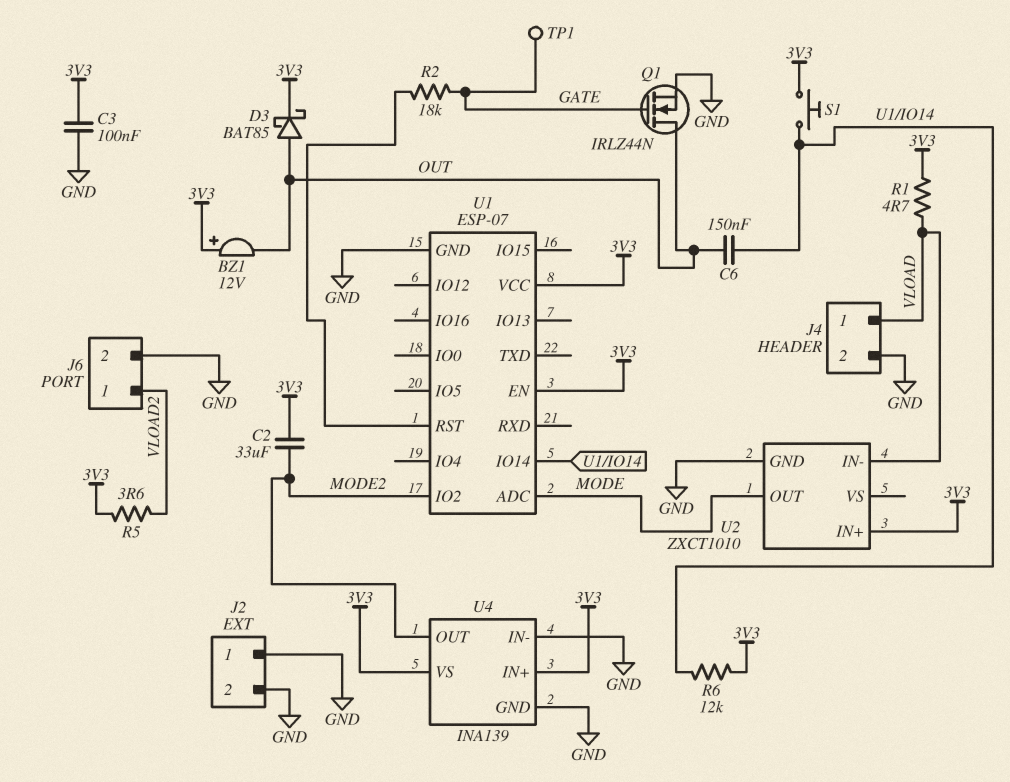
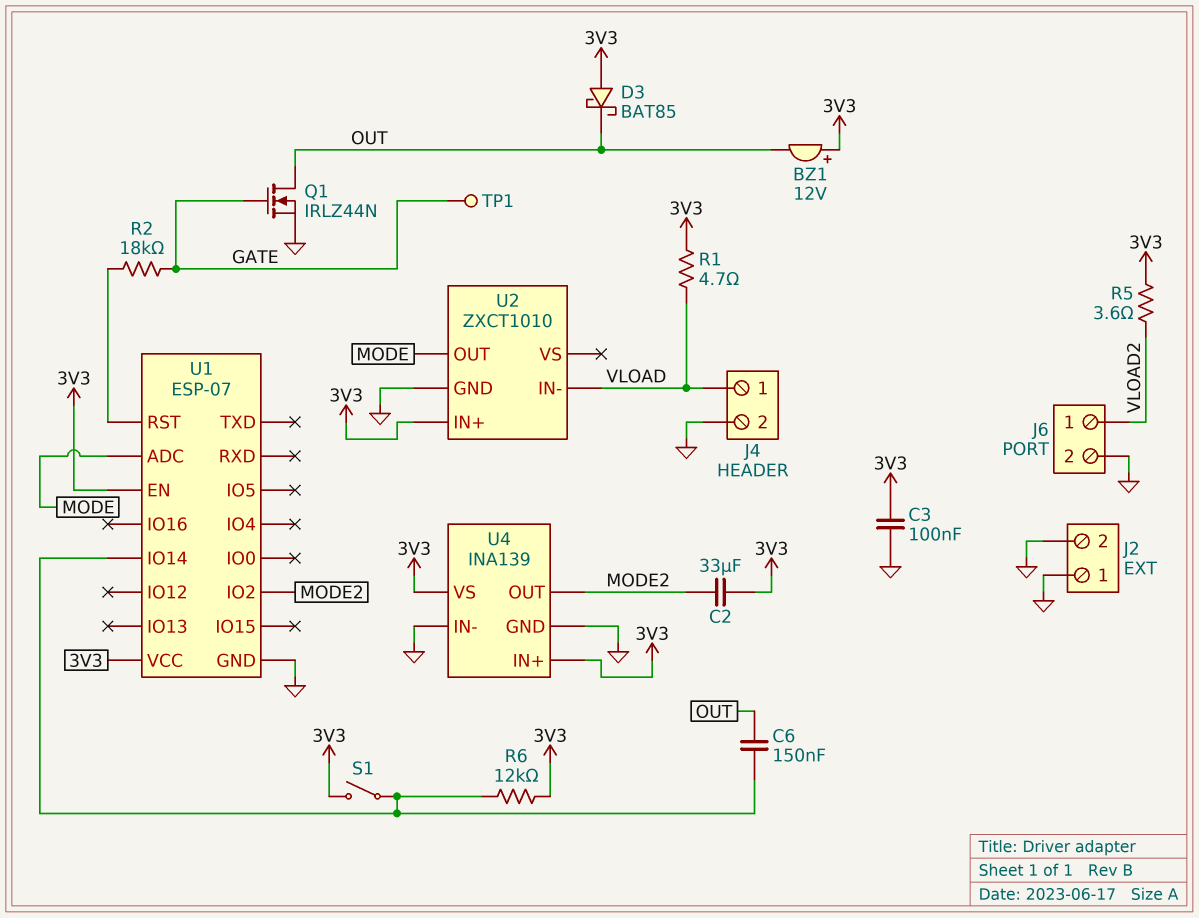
D3: schottky BAT85 (A OUT, K 3V3) -> schottky BAT85 (A 3V3, K OUT)
S1: button (3V3, U1/IO14) -> switch (3V3, U1/IO14)

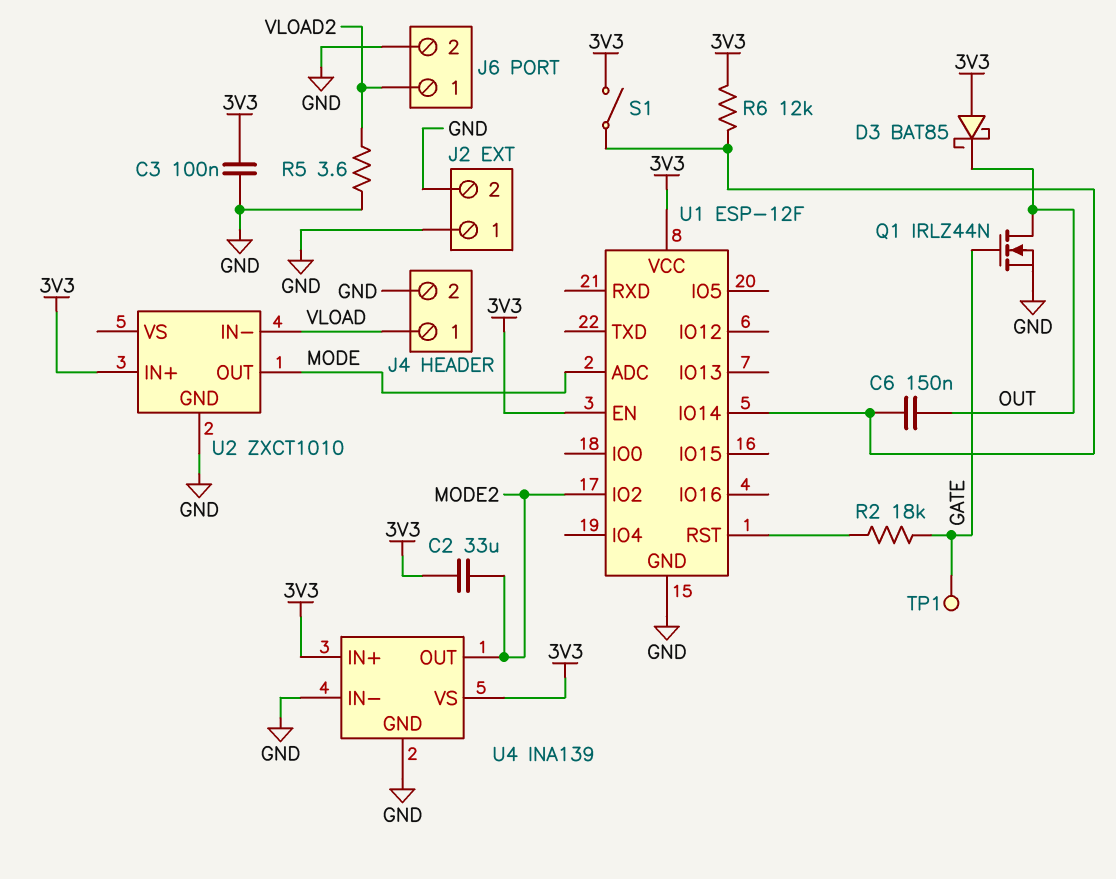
BZ1: buzzer 12V (plus 3V3, minus OUT) -> none
R1: 4.7 (3V3, VLOAD) -> none
R5: 3.6 (3V3, VLOAD2) -> 3.6 (GND, VLOAD2)
U1: ESP-07 -> ESP-12F

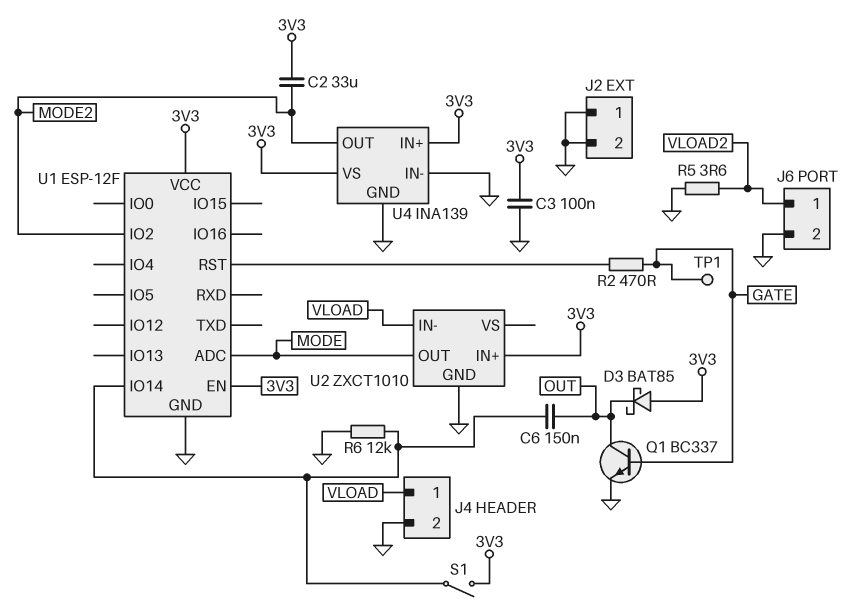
Q1: NMOS IRLZ44N (G GATE, D OUT, S GND) -> NPN BC337 (B GATE, C OUT, E GND)
R2: 18k (GATE, U1/RST) -> 470 (GATE, U1/RST)
R6: 12k (3V3, U1/IO14) -> 12k (GND, U1/IO14)

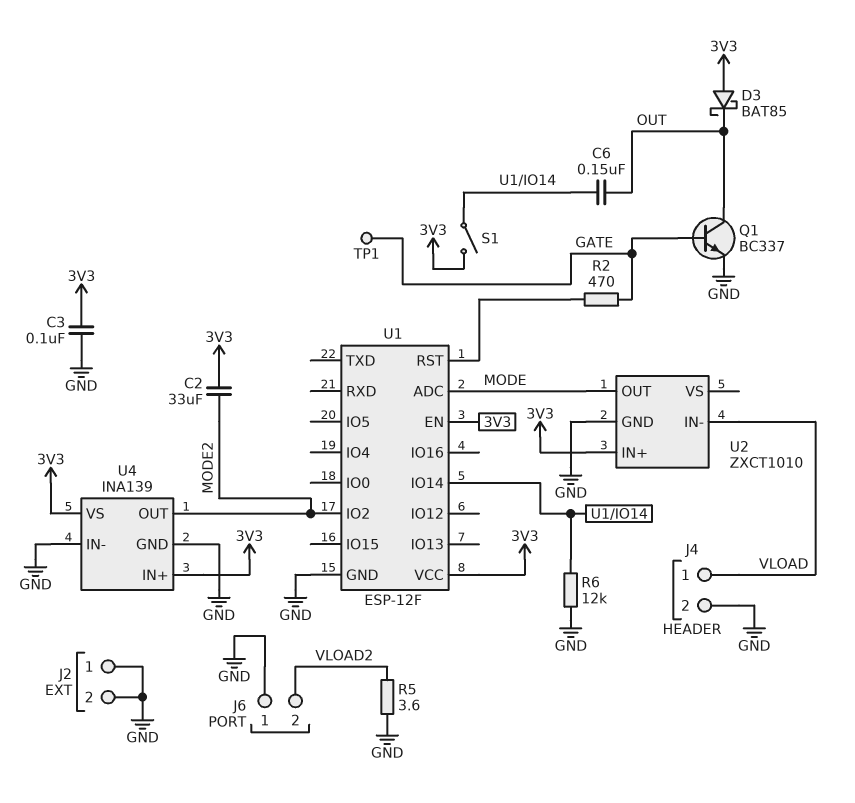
J6 pin 1: VLOAD2 -> GND
J6 pin 2: GND -> VLOAD2

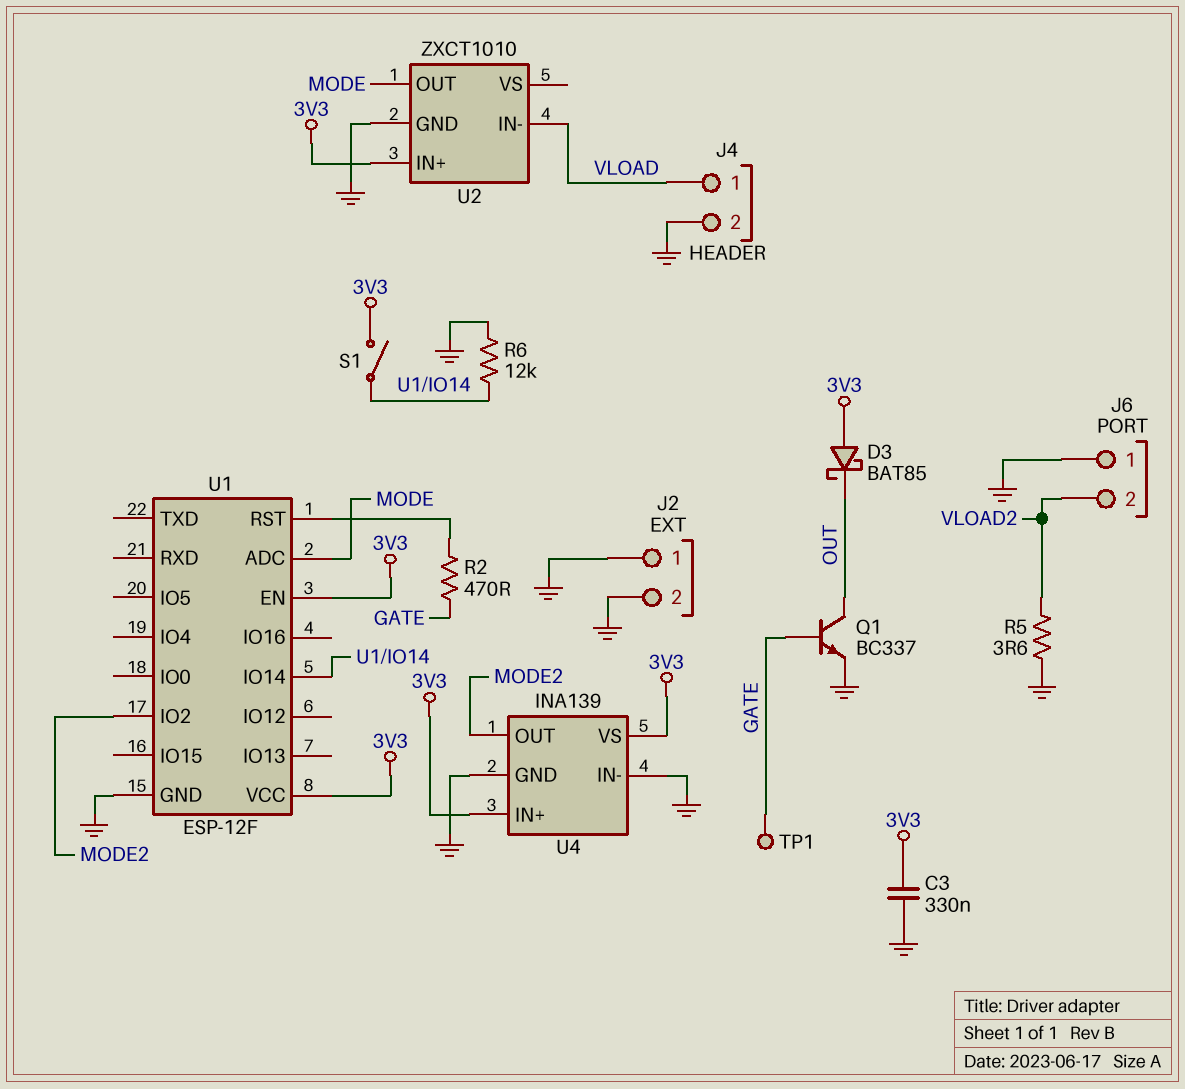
C2: 33uF (3V3, MODE2) -> none
C3: 100nF (3V3, GND) -> 330nF (3V3, GND)
C6: 150nF (OUT, U1/IO14) -> none

